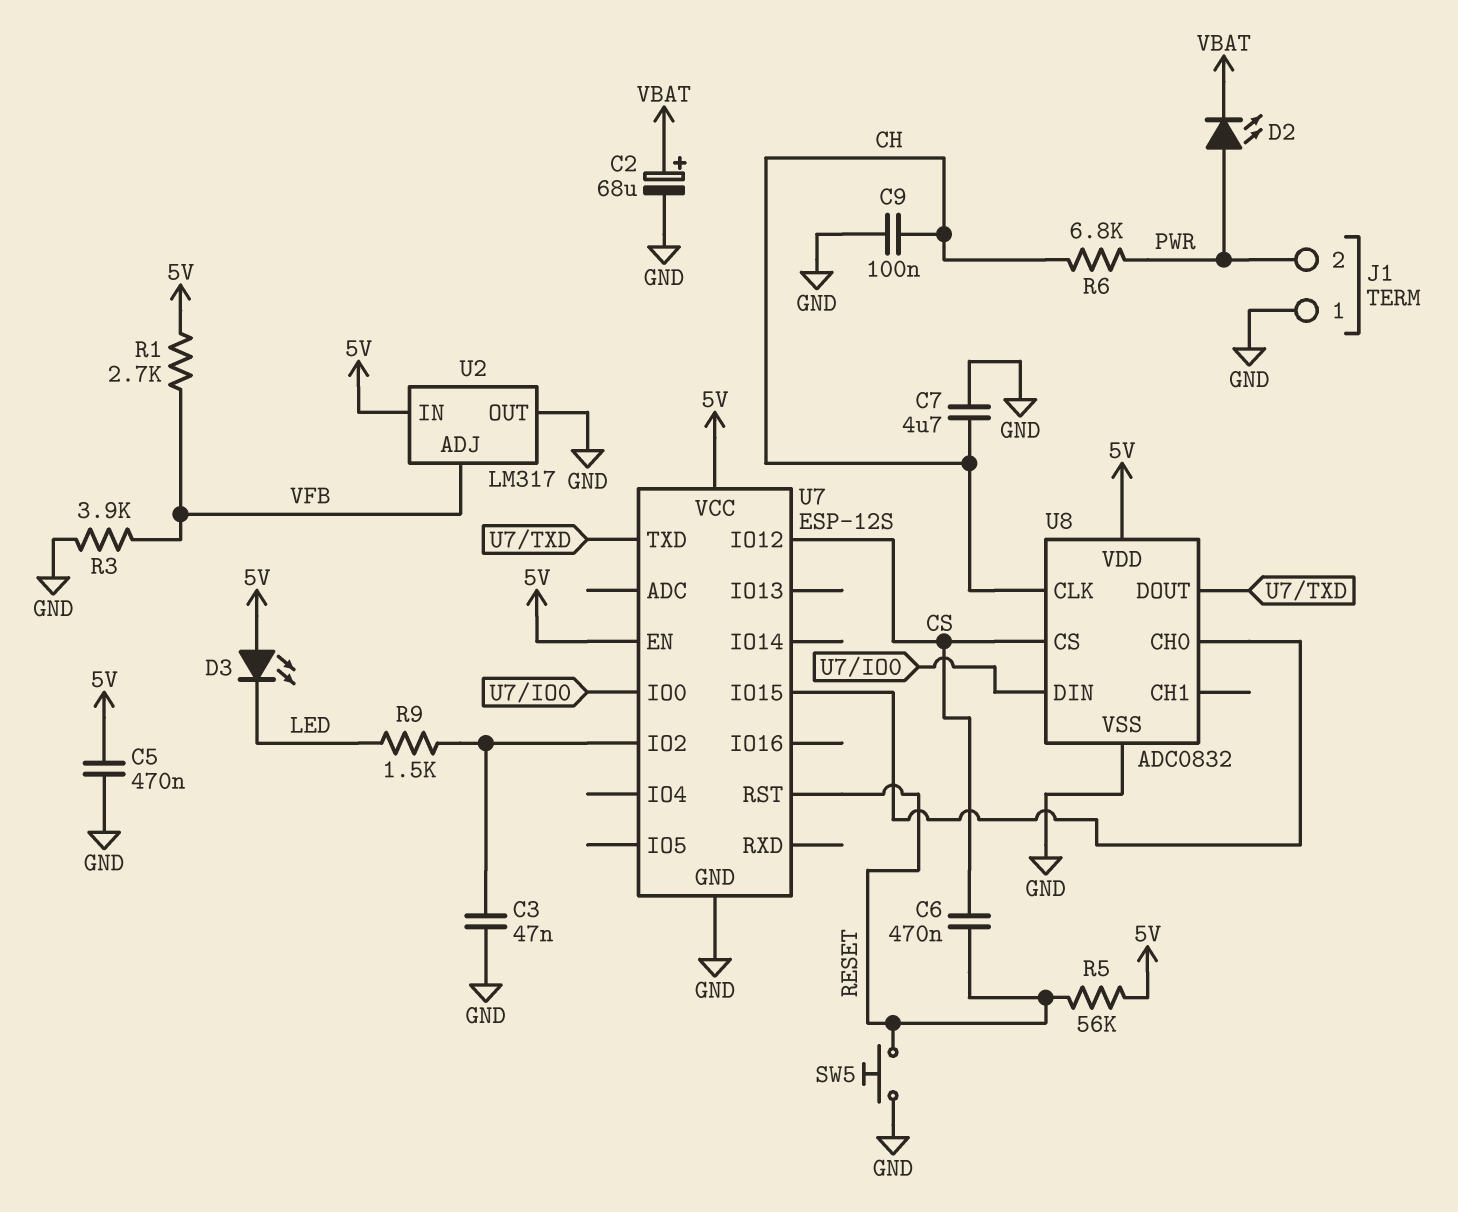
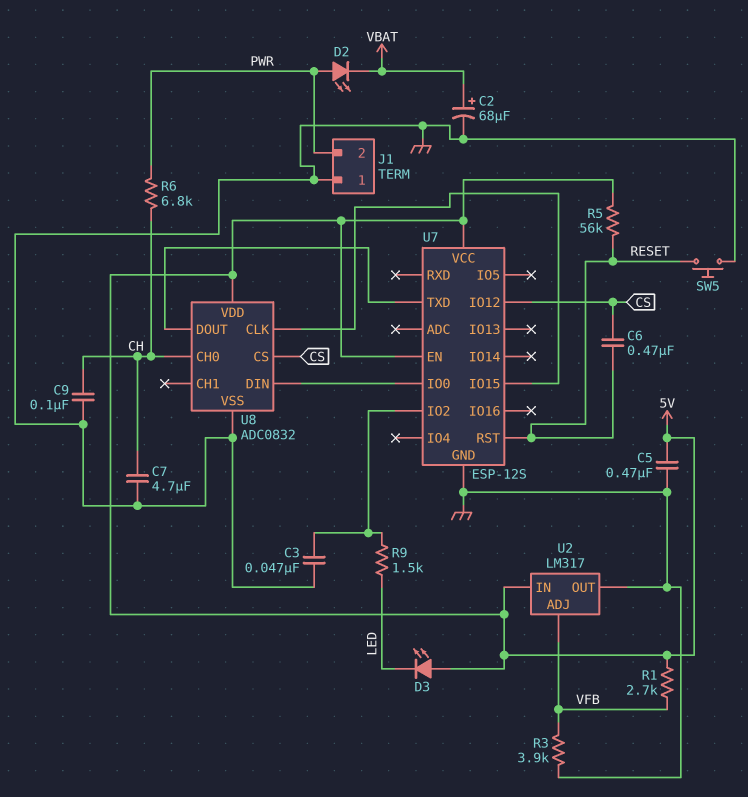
U8 pin CH0: U7/IO15 -> CH
U8 pin CLK: CH -> U7/IO15

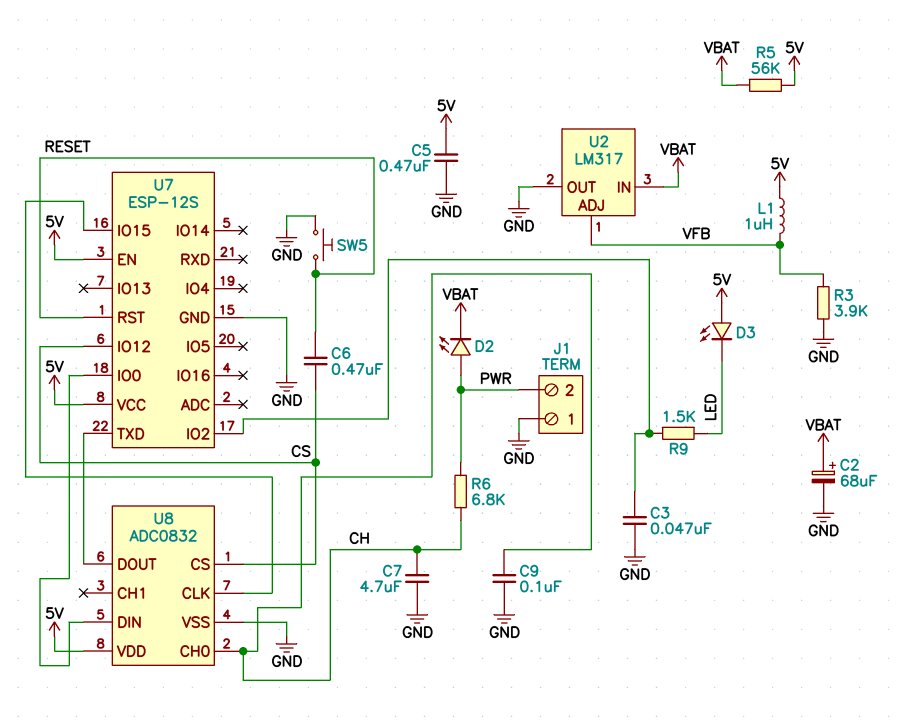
L1: none -> 1uH (5V, VFB)
R1: 2.7k (5V, VFB) -> none
R5: 56k (5V, RESET) -> 56k (5V, VBAT)
U2 pin IN: 5V -> VBAT

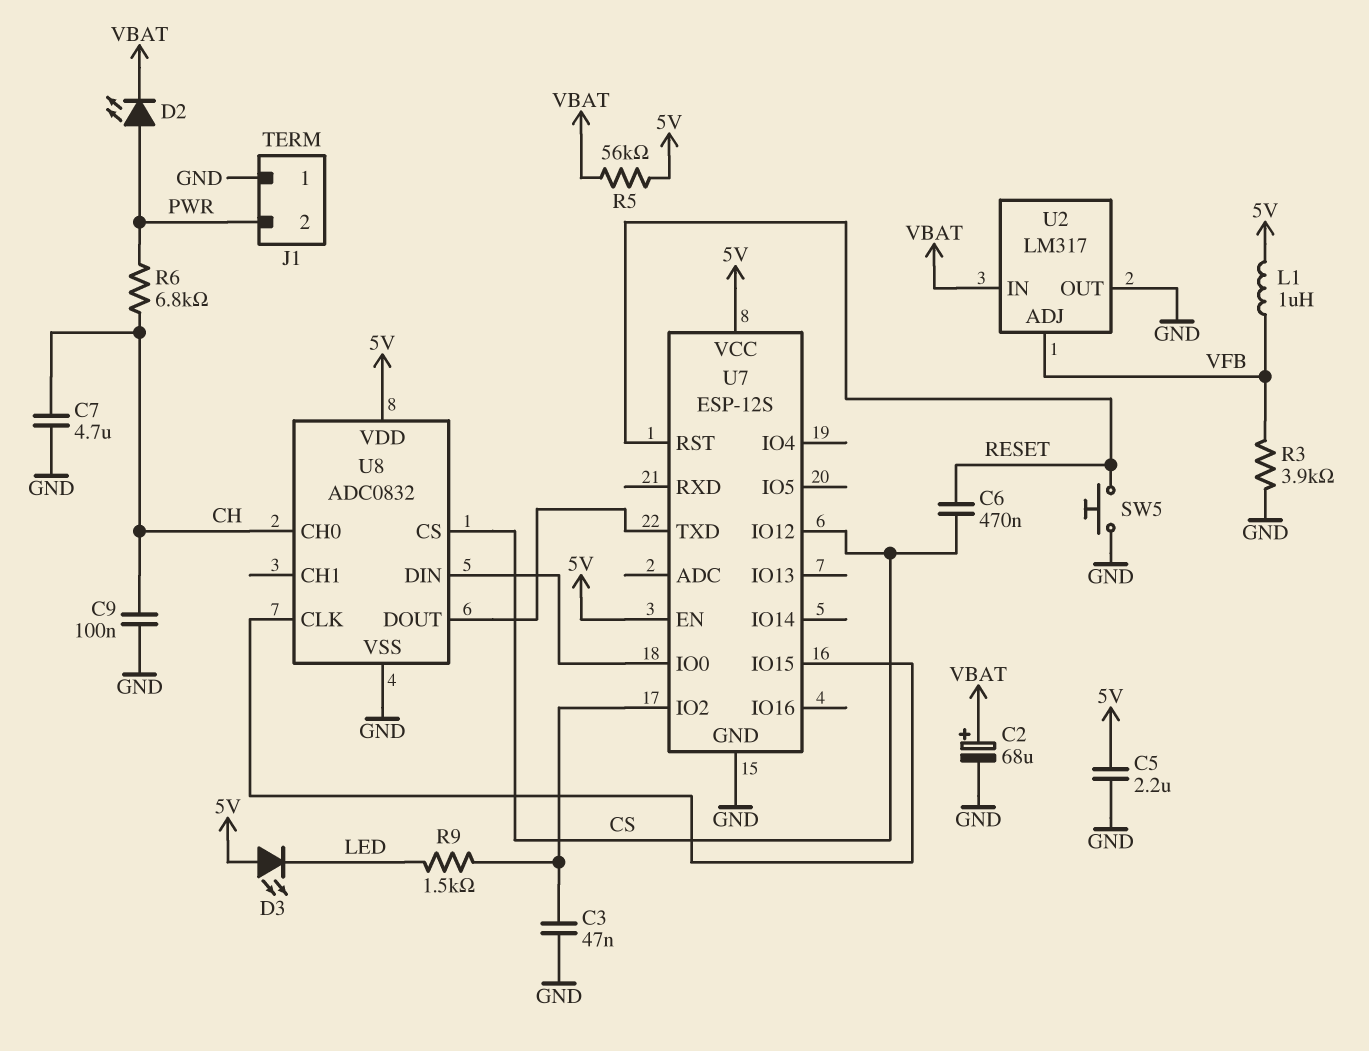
C5: 470nF (5V, GND) -> 2.2uF (5V, GND)

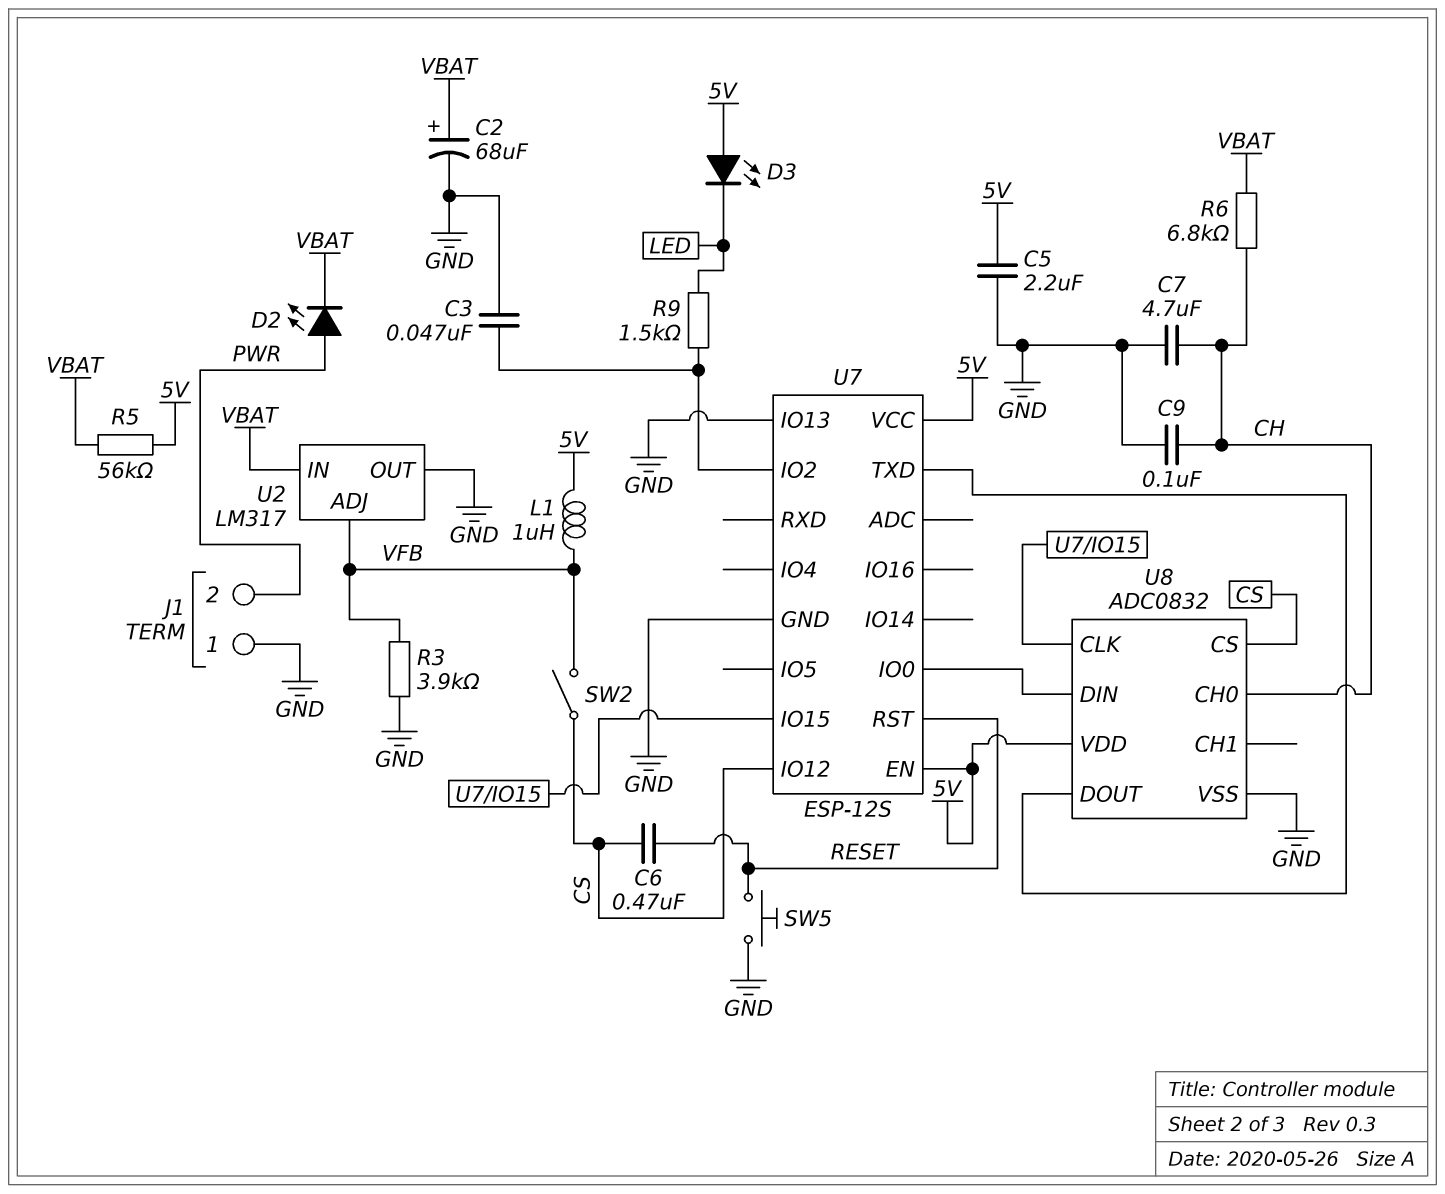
R6: 6.8k (CH, PWR) -> 6.8k (CH, VBAT)
SW2: none -> switch (CS, VFB)
U7 pin IO13: none -> GND

